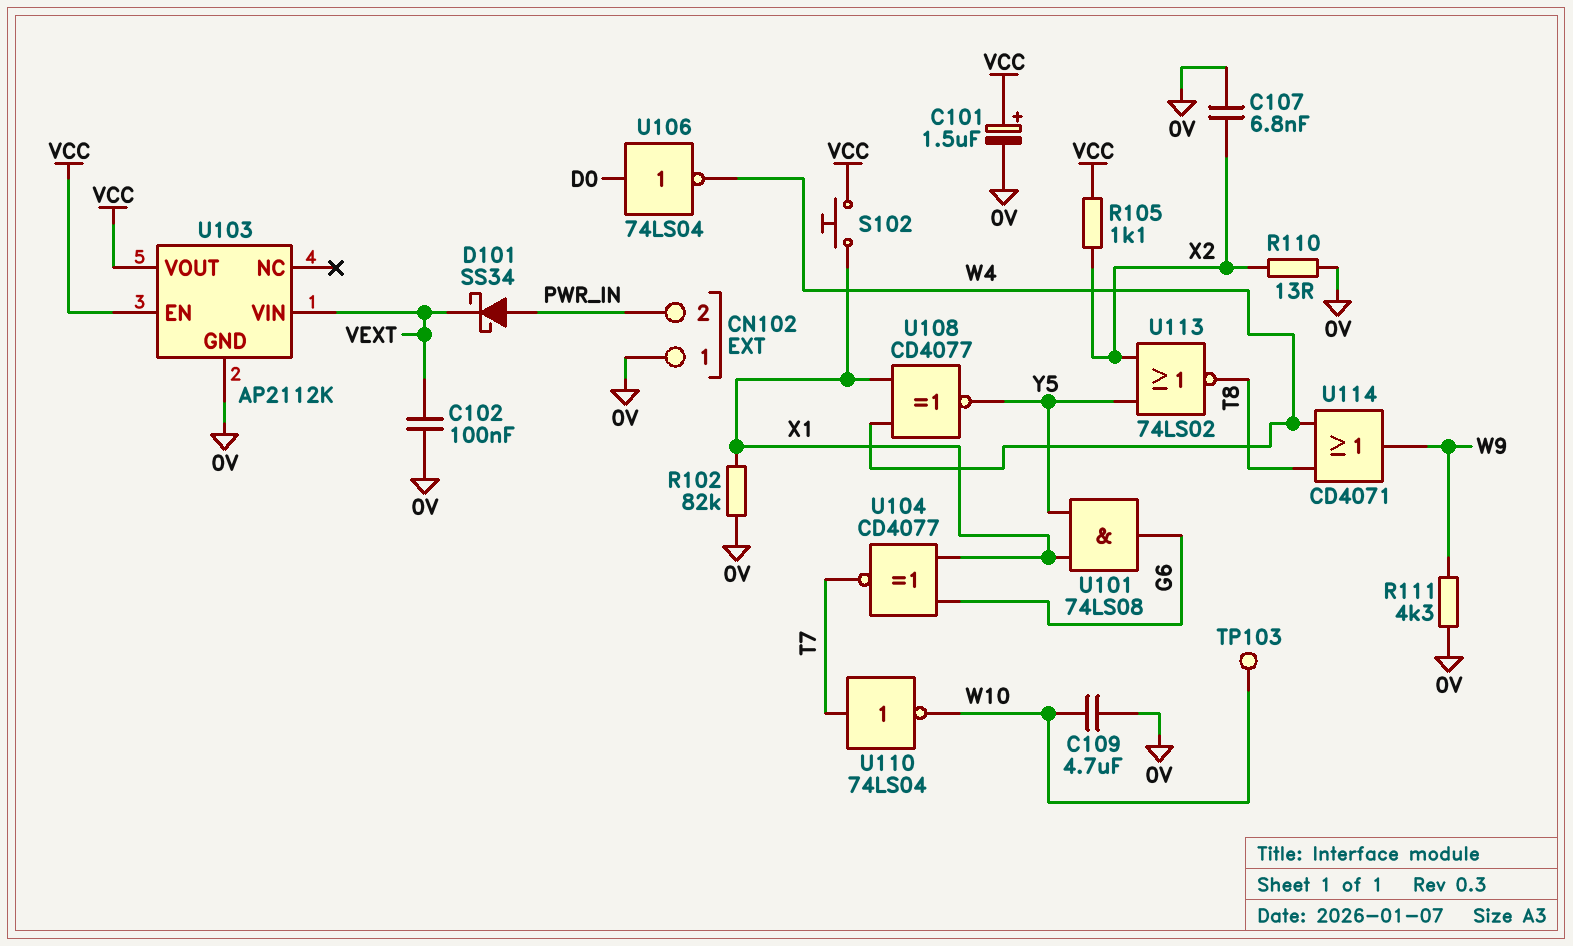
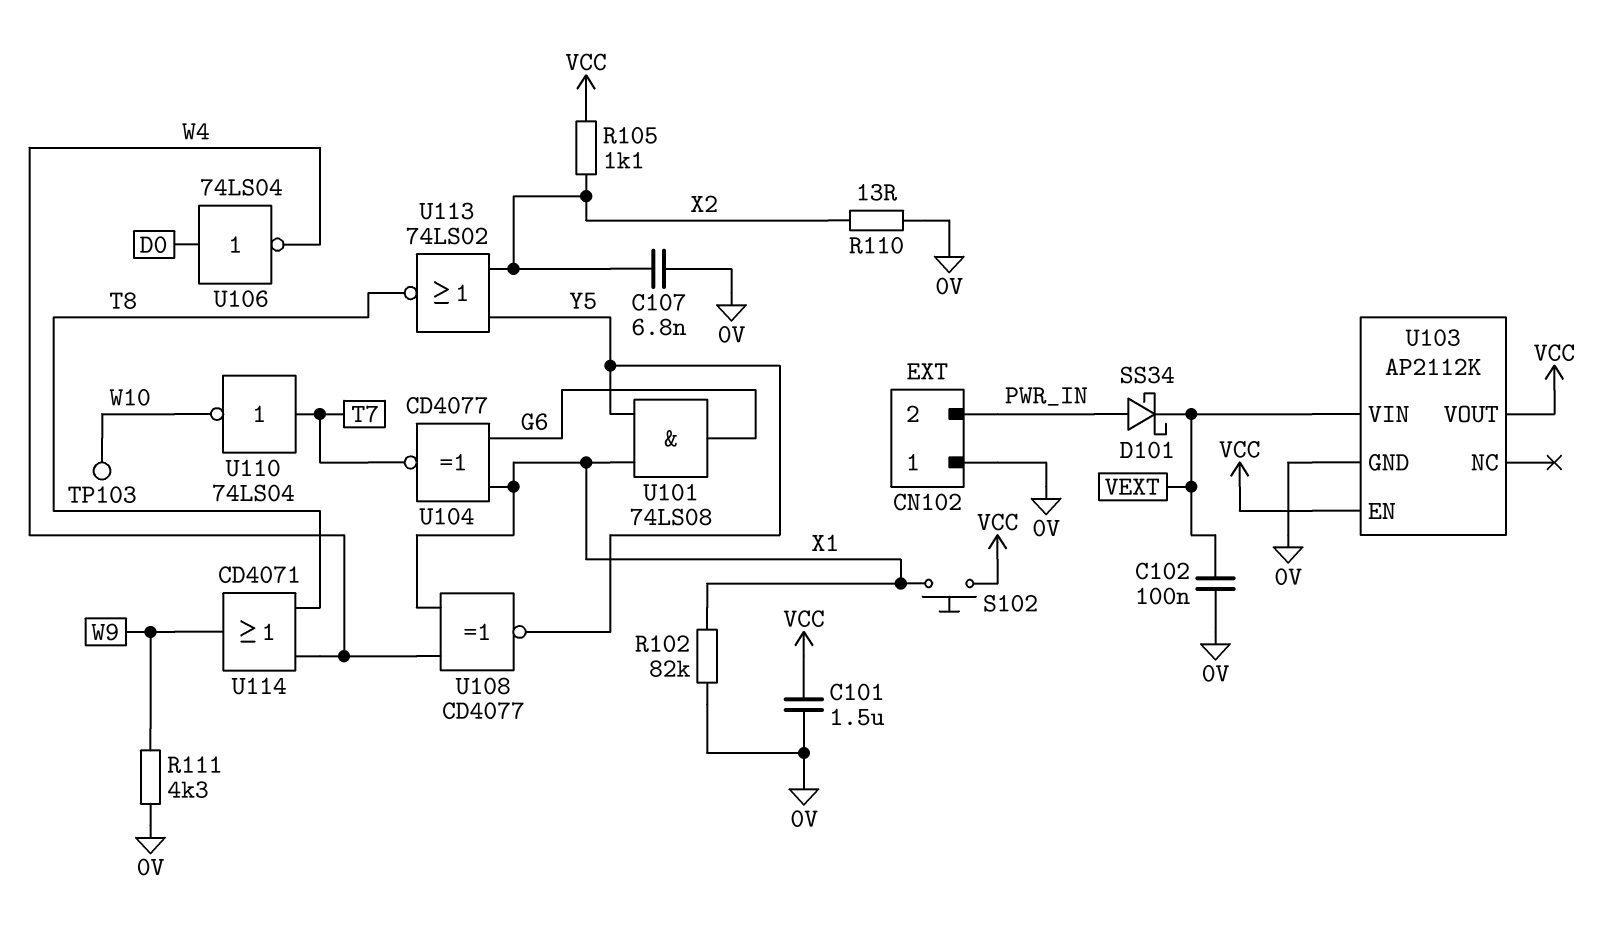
C101: 1.5uF (plus VCC, minus 0V) -> 1.5uF (0V, VCC)
C109: 4.7uF (0V, W10) -> none

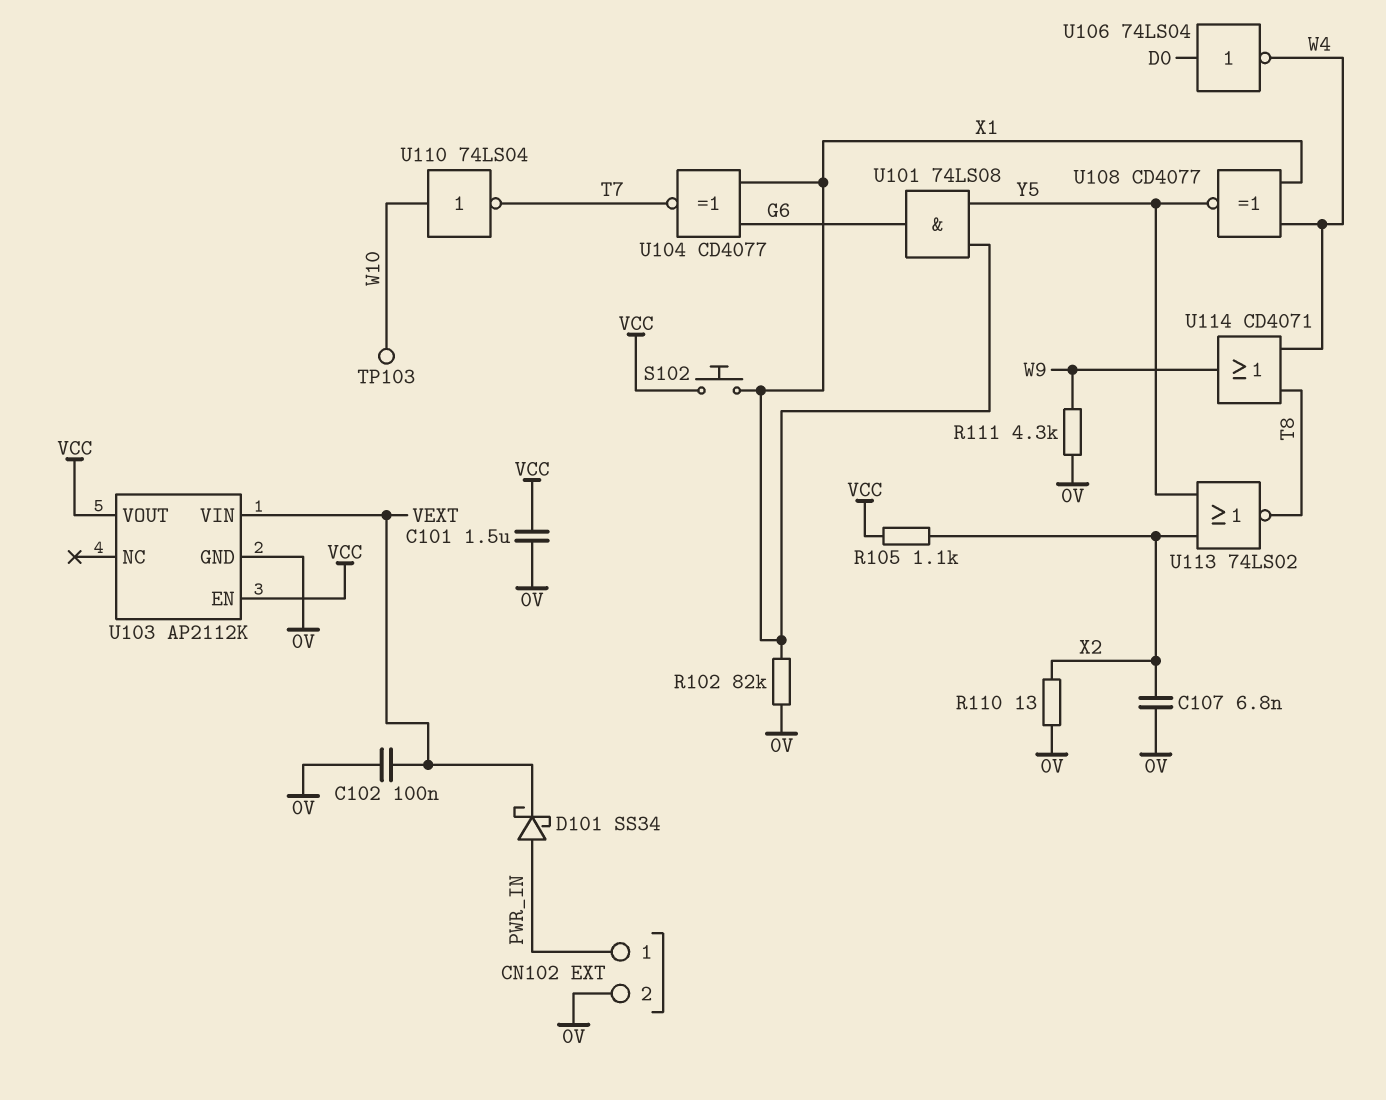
CN102 pin 1: 0V -> PWR_IN
CN102 pin 2: PWR_IN -> 0V
U110: NOT 74LS04 (in T7, out W10) -> NOT 74LS04 (in W10, out T7)

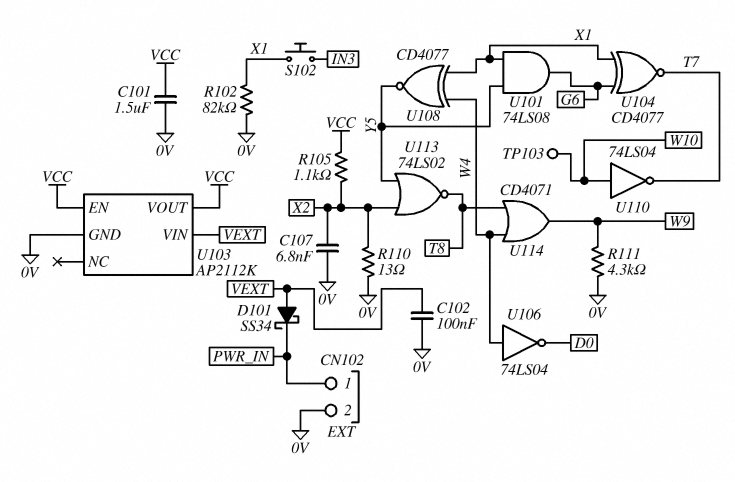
D101: schottky SS34 (A PWR_IN, K VEXT) -> schottky SS34 (A VEXT, K PWR_IN)
S102: button (VCC, X1) -> button (IN3, X1)
U106: NOT 74LS04 (in D0, out W4) -> NOT 74LS04 (in W4, out D0)

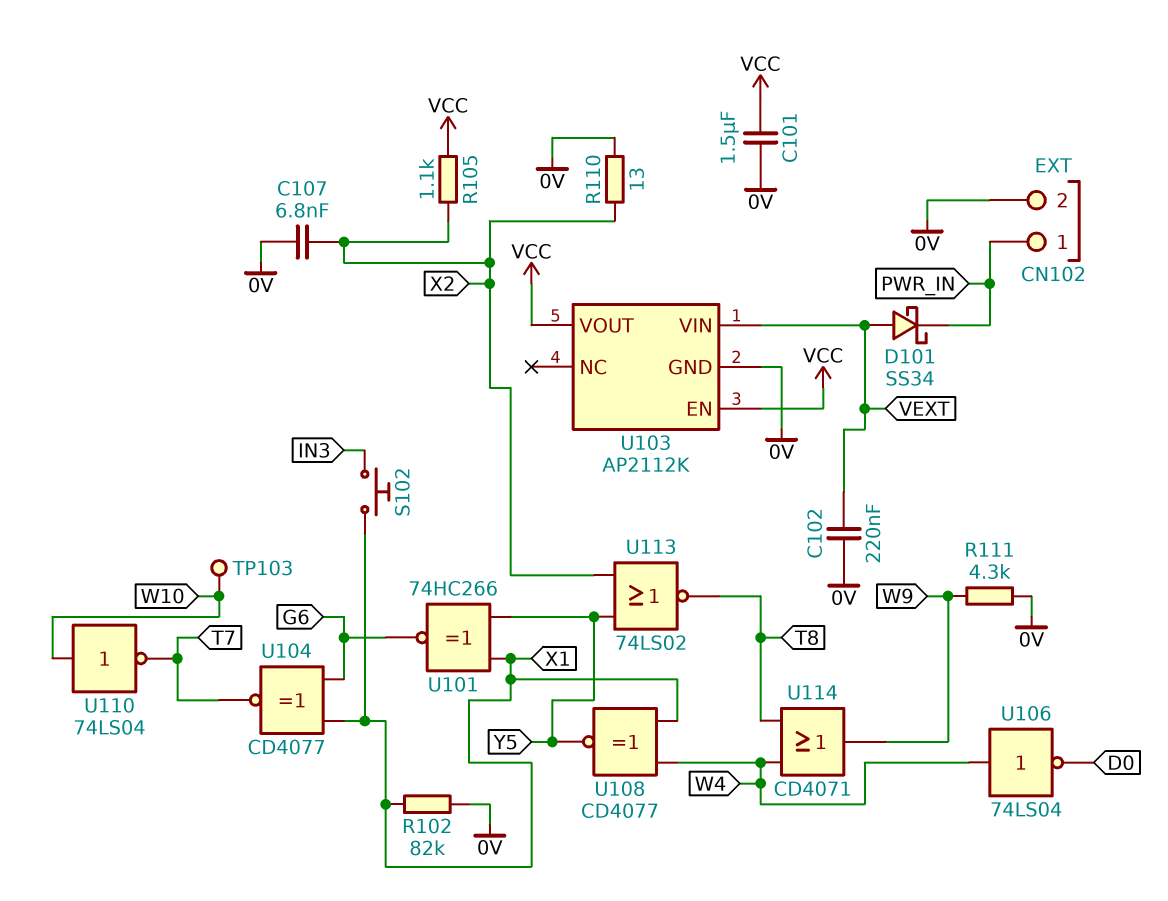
C102: 100nF (0V, VEXT) -> 220nF (0V, VEXT)
U101: AND 74LS08 (in X1, in Y5, out G6) -> XNOR 74HC266 (in X1, in Y5, out G6)

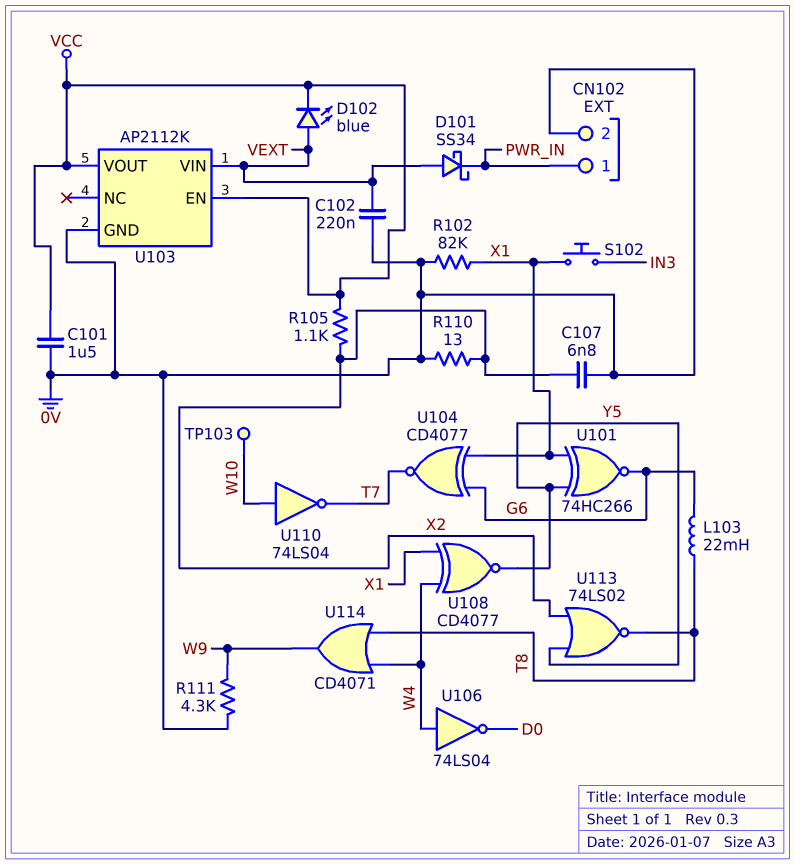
D102: none -> LED blue (A VEXT, K VCC)
L103: none -> 22mH (G6, T8)

